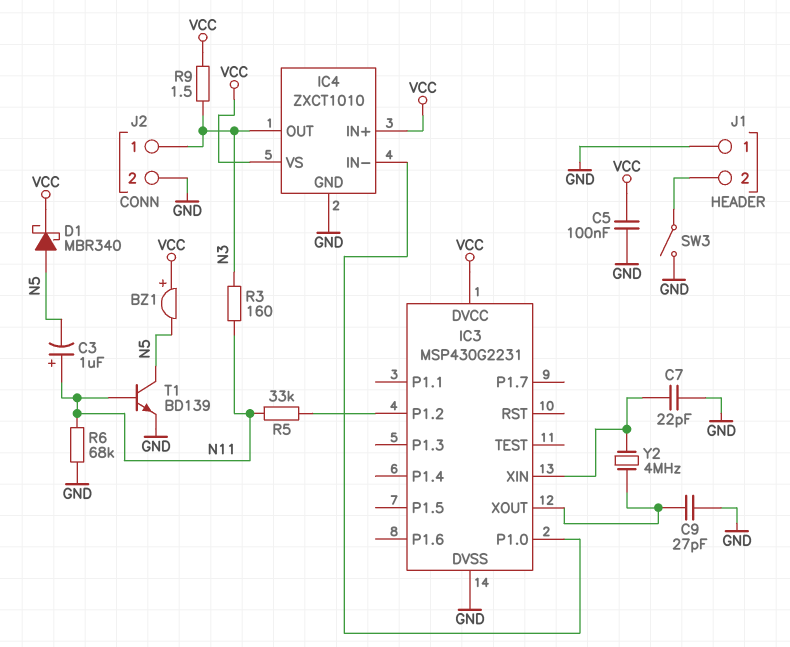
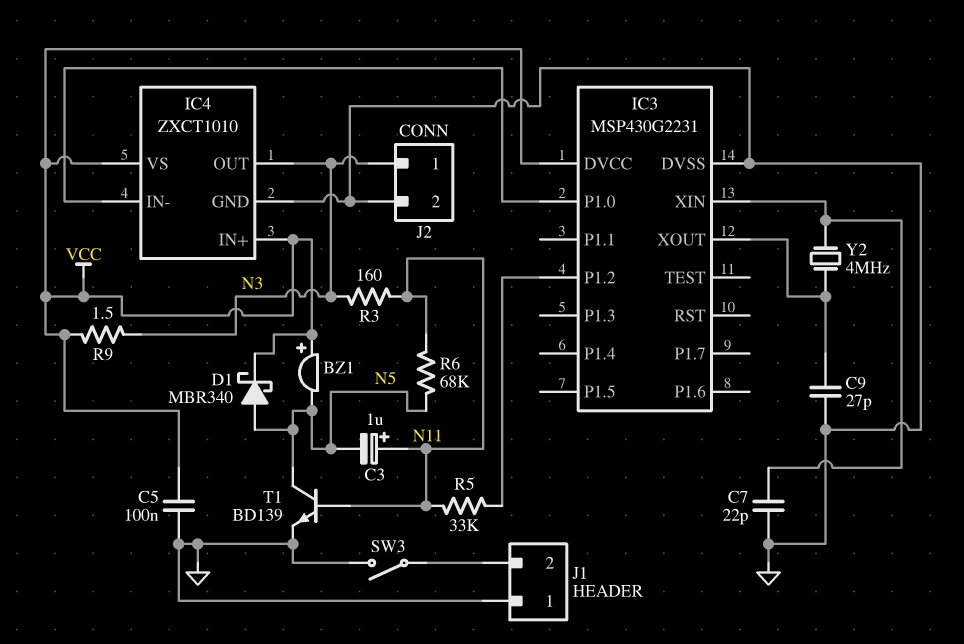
R6: 68k (GND, N11) -> 68k (N5, N11)

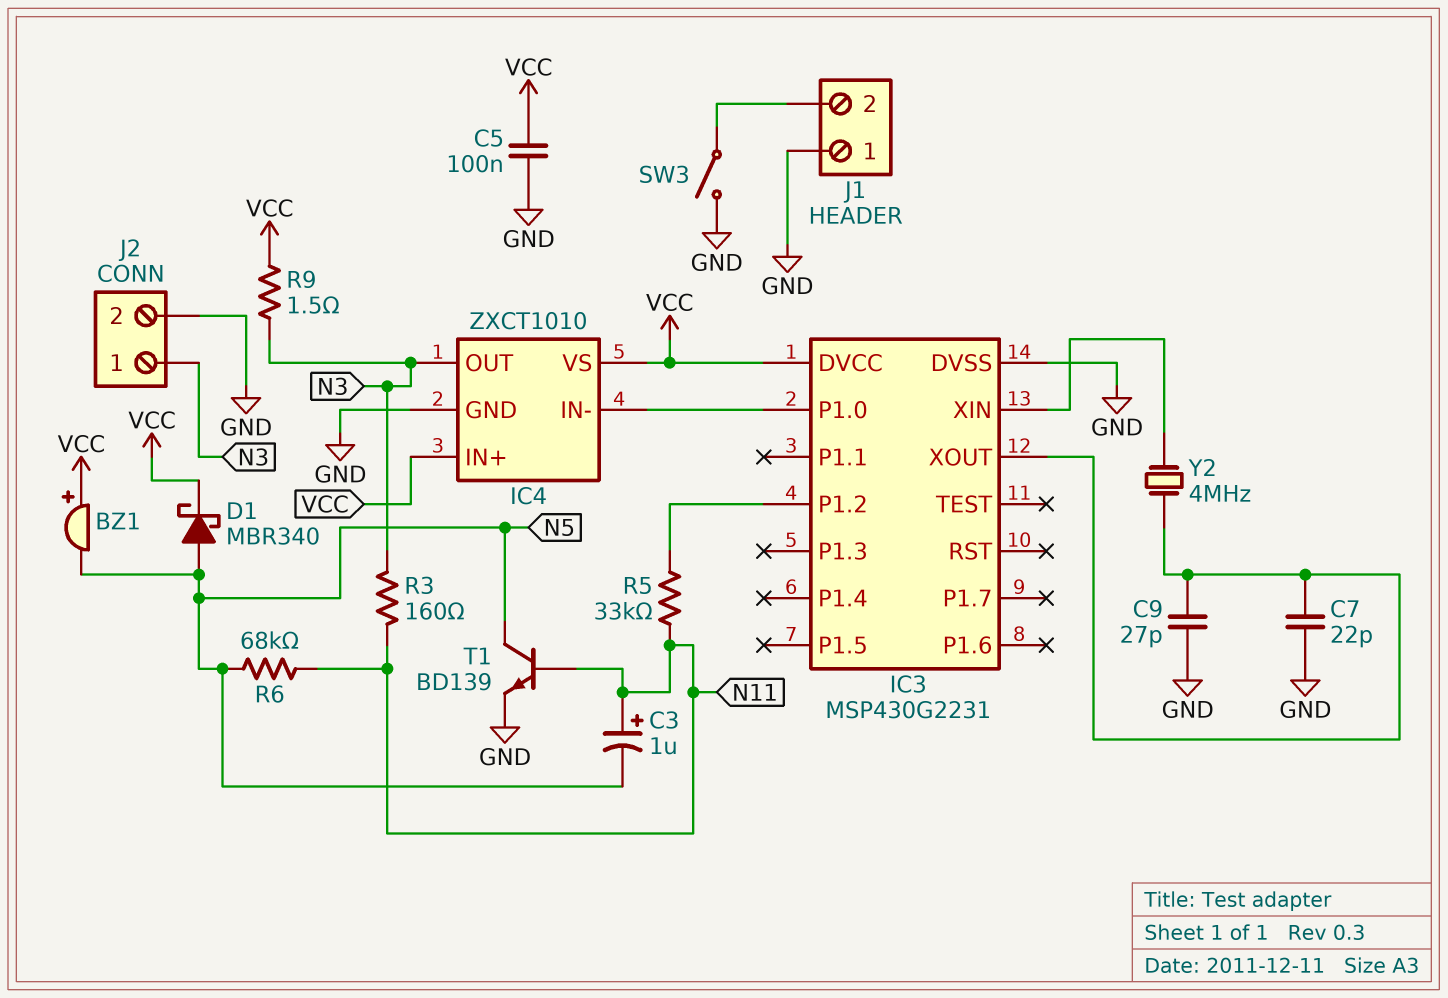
C7: 22pF (GND, IC3/XIN) -> 22pF (GND, IC3/XOUT)

